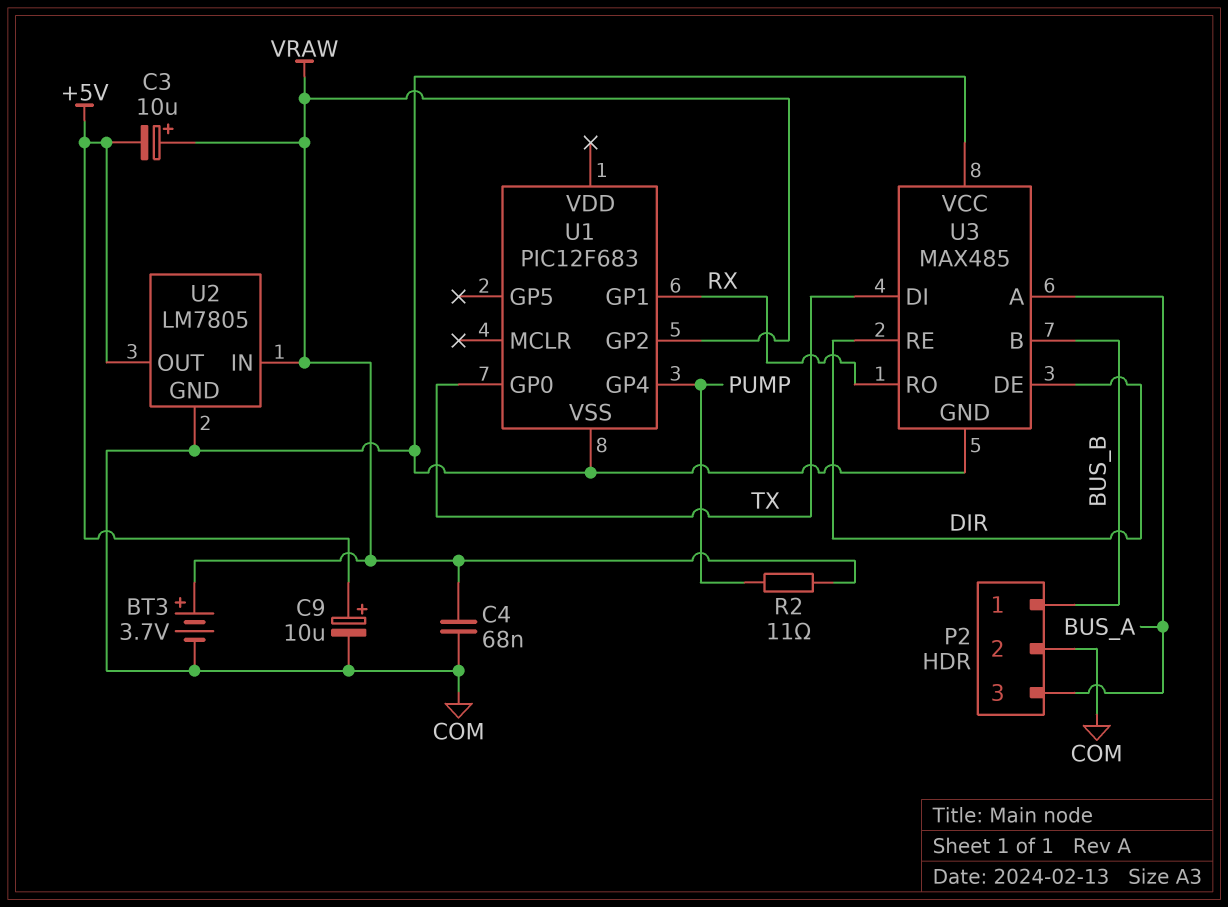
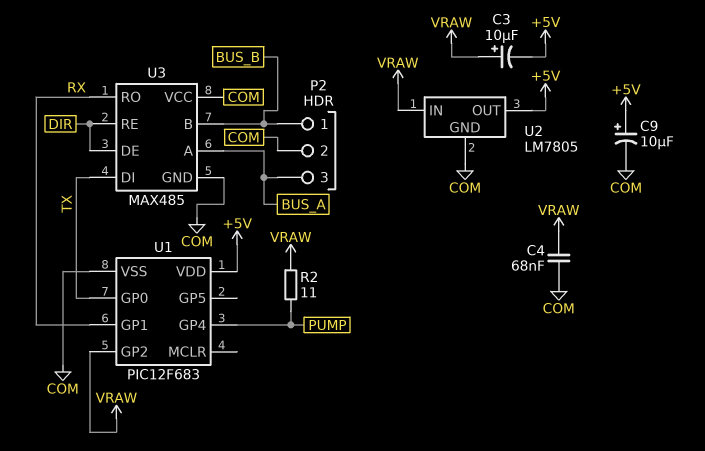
BT3: 3.7V (plus VRAW, minus COM) -> none
U1 pin VDD: none -> +5V

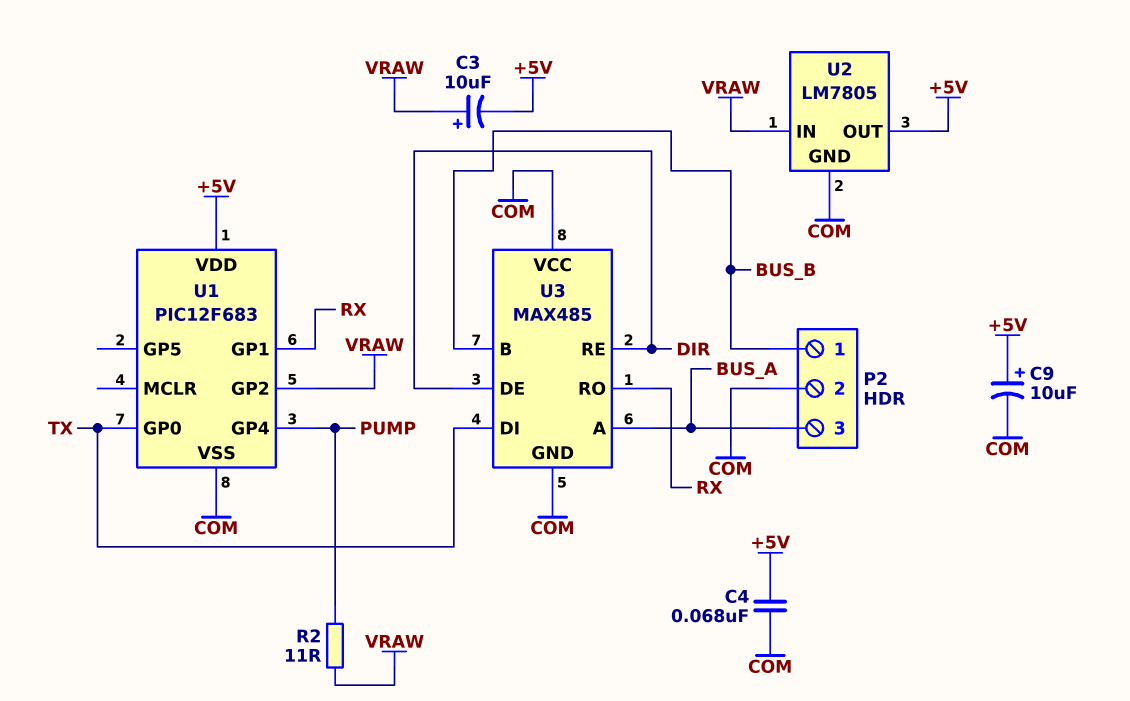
C4: 68nF (COM, VRAW) -> 68nF (+5V, COM)

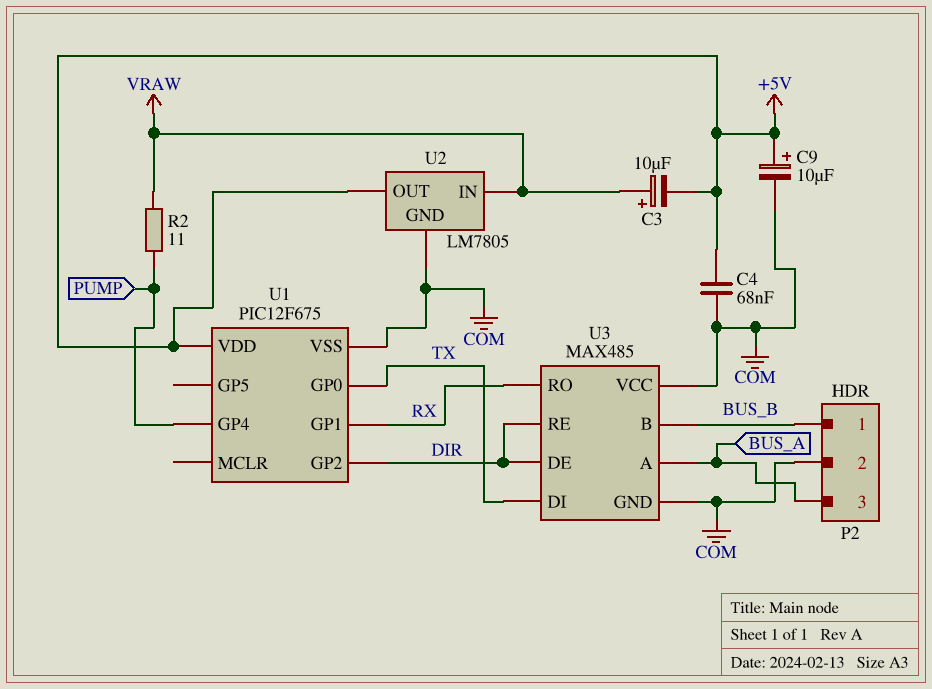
U1: PIC12F683 -> PIC12F675
U1 pin GP2: VRAW -> DIR

